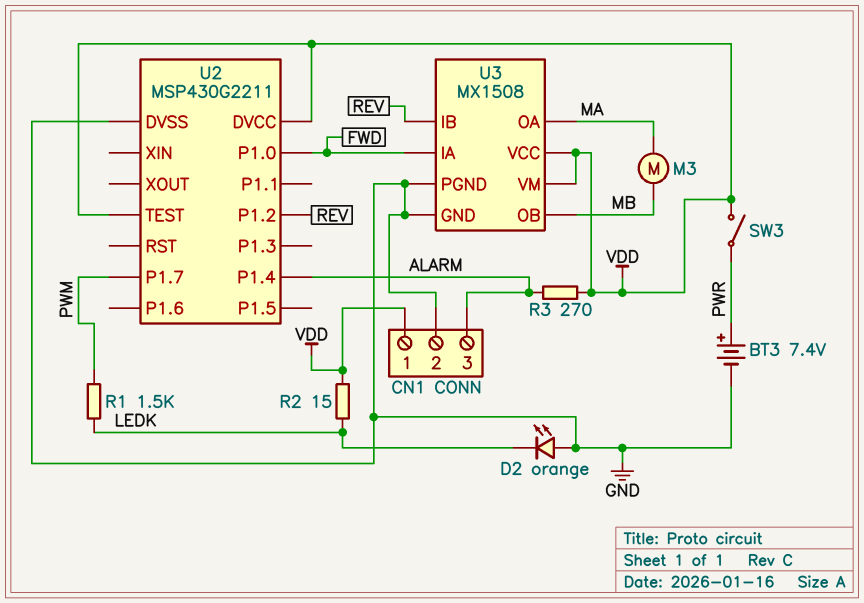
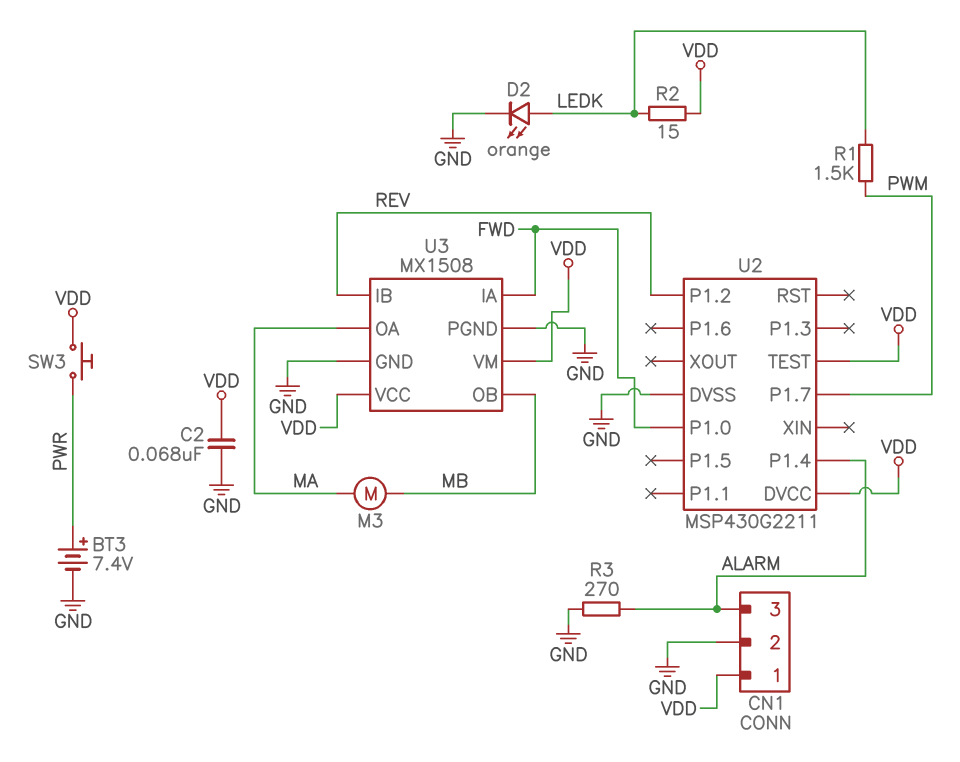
C2: none -> 68nF (GND, VDD)
D2: LED orange (A GND, K LEDK) -> LED orange (A LEDK, K GND)
R3: 270 (ALARM, VDD) -> 270 (ALARM, GND)
SW3: switch (PWR, VDD) -> button (PWR, VDD)

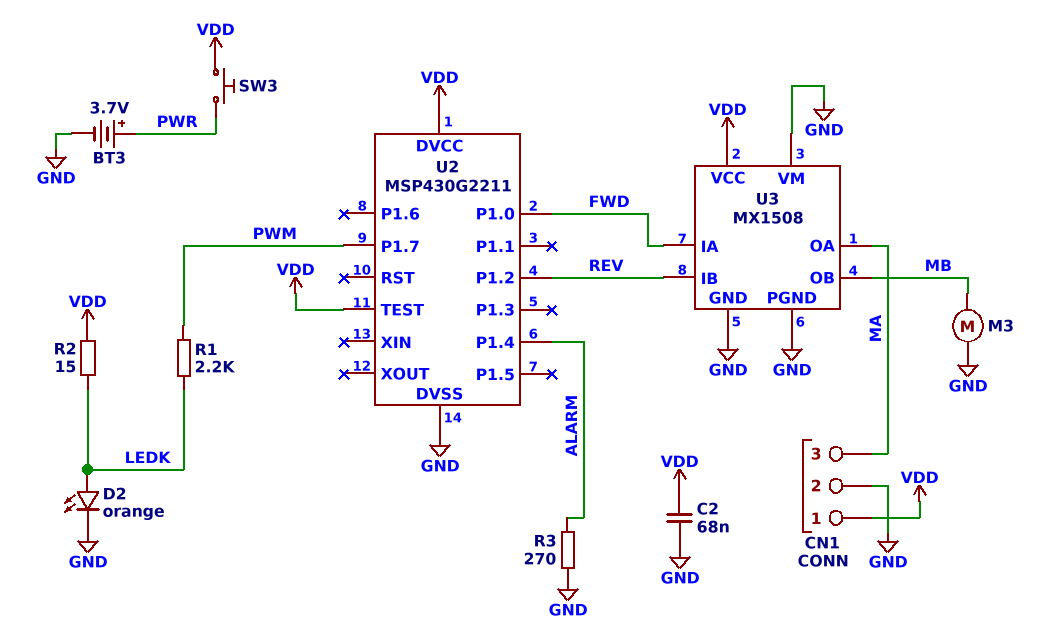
BT3: 7.4V (plus PWR, minus GND) -> 3.7V (plus PWR, minus GND)
CN1 pin 3: ALARM -> MA
M3: motor (MA, MB) -> motor (GND, MB)
R1: 1.5k (LEDK, PWM) -> 2.2k (LEDK, PWM)
U3 pin VM: VDD -> GND

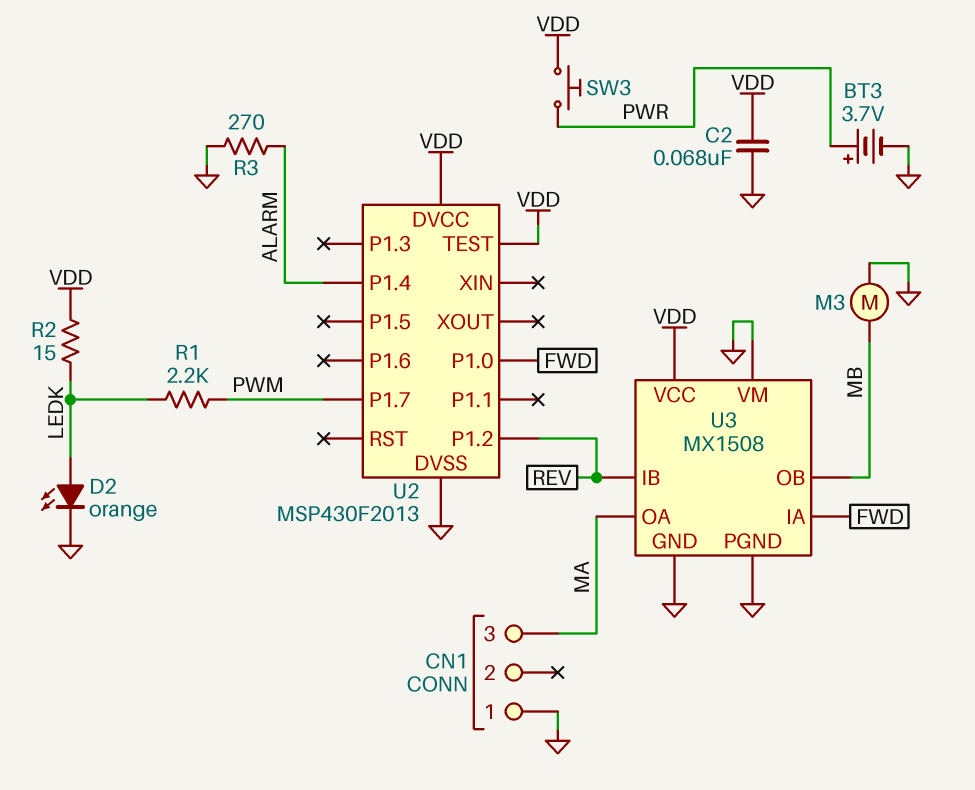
CN1 pin 1: VDD -> GND
CN1 pin 2: GND -> none
U2: MSP430G2211 -> MSP430F2013

